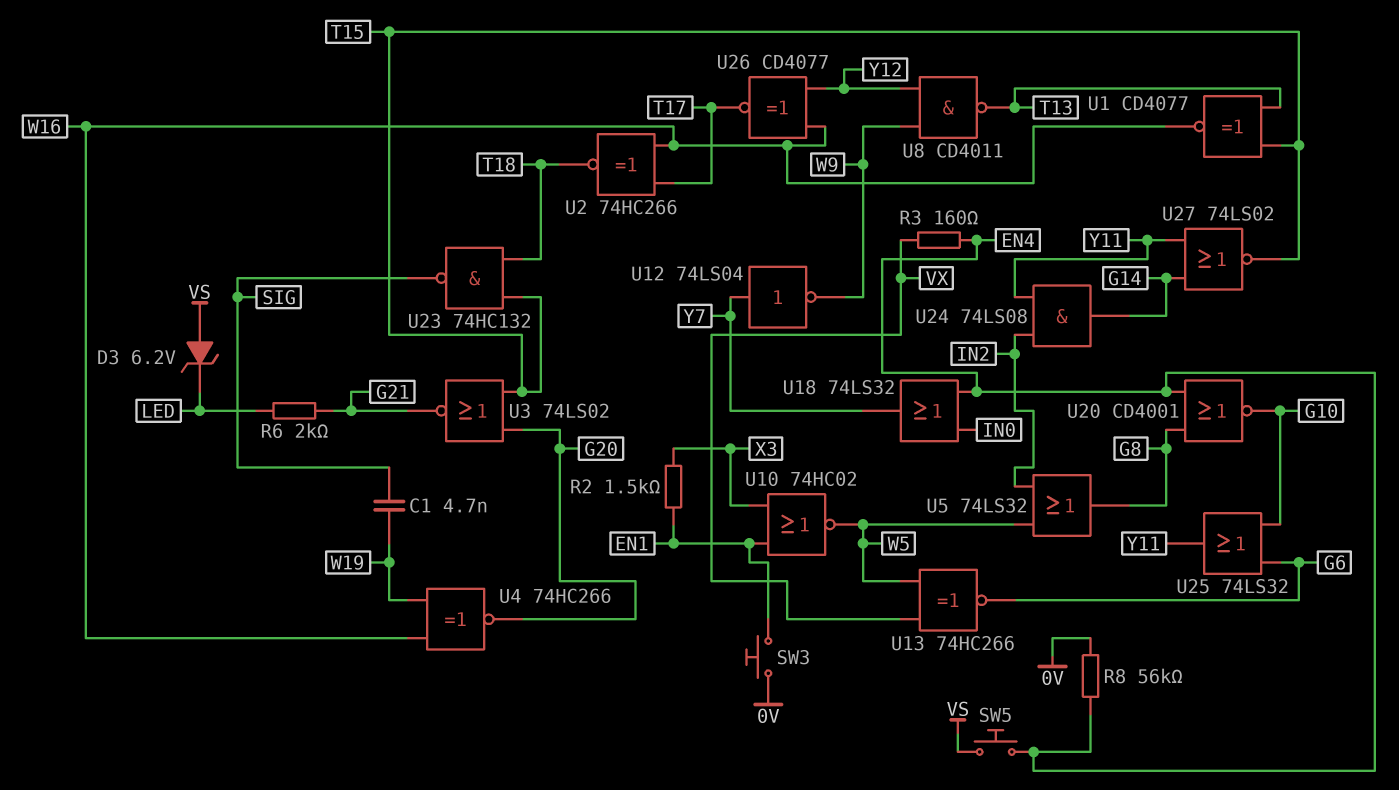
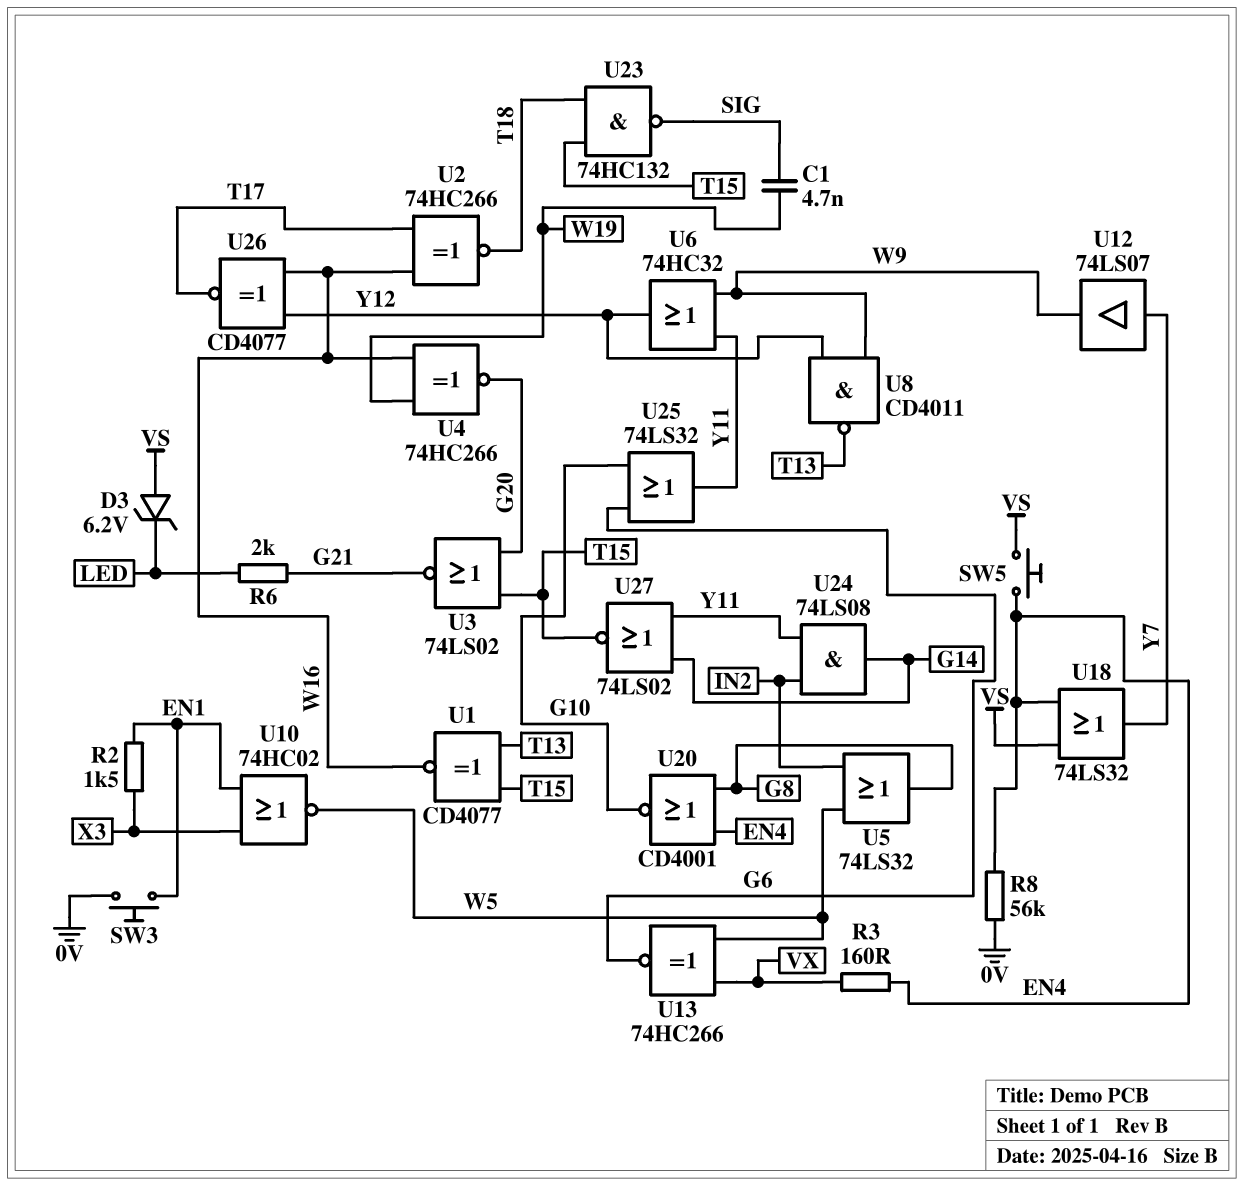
U6: none -> OR 74HC32 (in W9, in Y11, out Y12)
U12: NOT 74LS04 (in Y7, out W9) -> buffer 74LS07 (in Y7, out W9)
U18: OR 74LS32 (in EN4, in IN0, out Y7) -> OR 74LS32 (in EN4, in VS, out Y7)

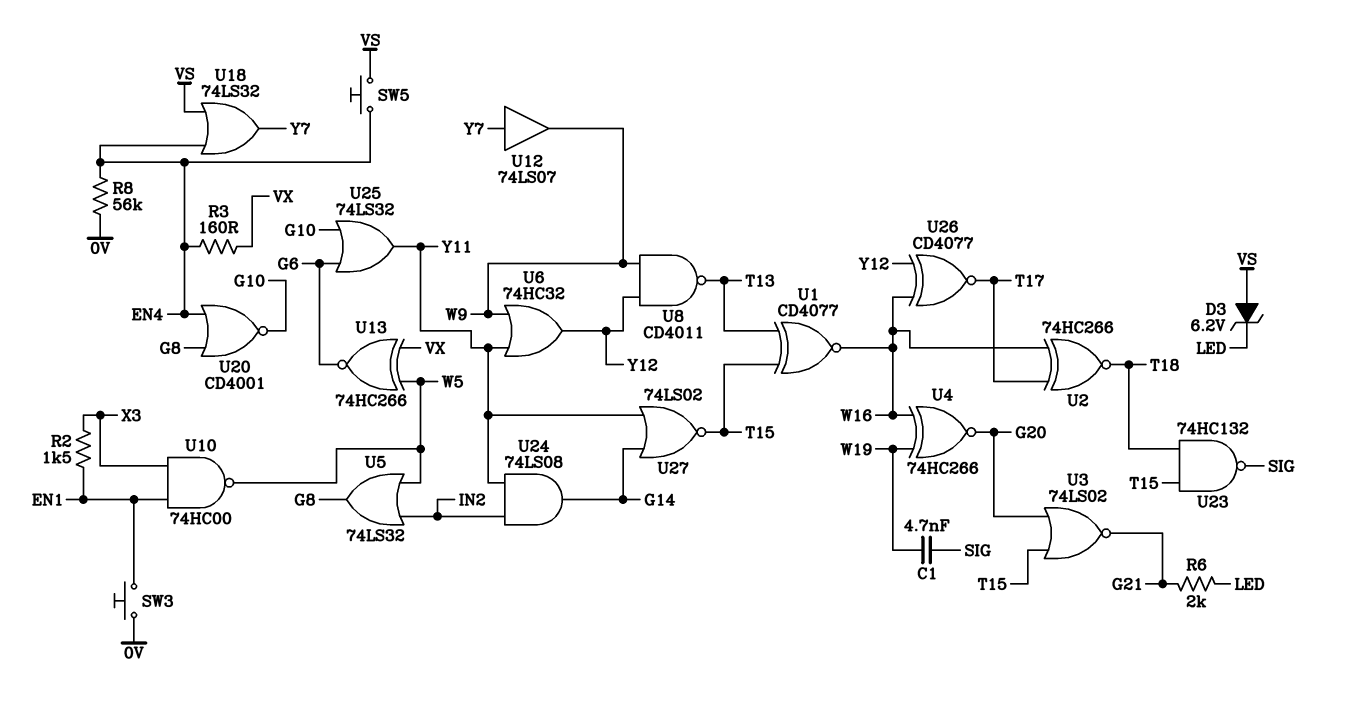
U10: NOR 74HC02 (in EN1, in X3, out W5) -> NAND 74HC00 (in EN1, in X3, out W5)

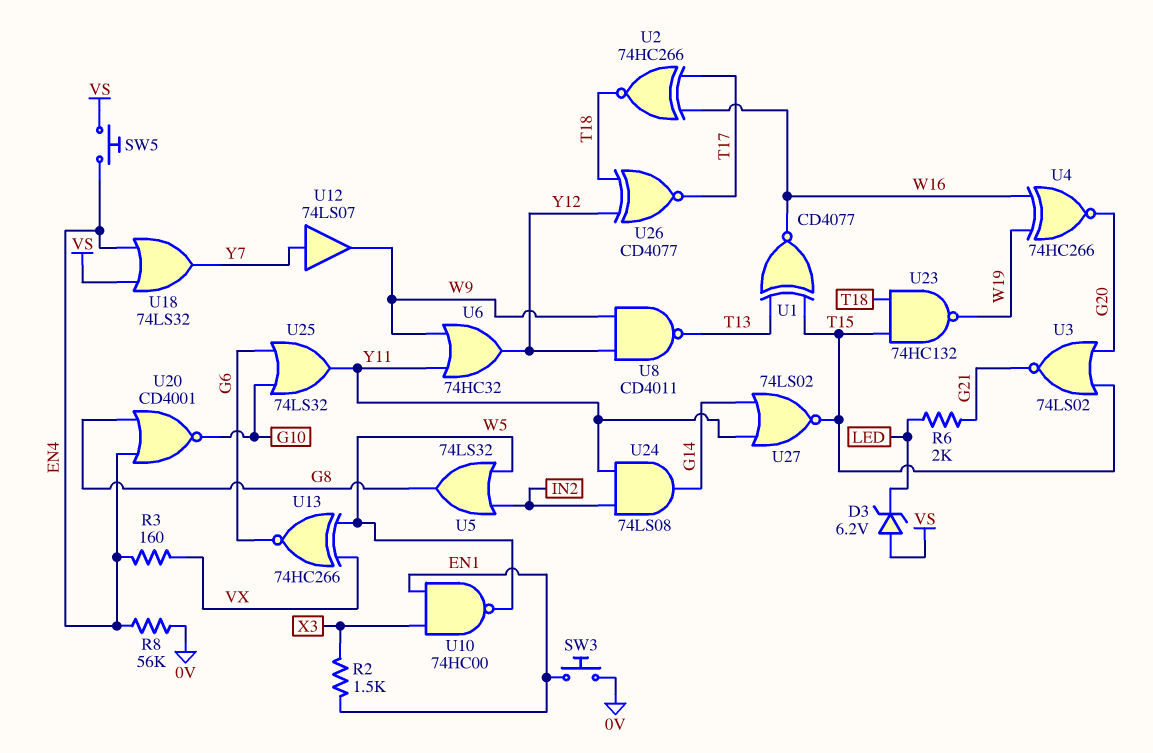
C1: 4.7nF (SIG, W19) -> none
U23: NAND 74HC132 (in T15, in T18, out SIG) -> NAND 74HC132 (in T15, in T18, out W19)
U26: XNOR CD4077 (in W16, in Y12, out T17) -> XNOR CD4077 (in T18, in Y12, out T17)

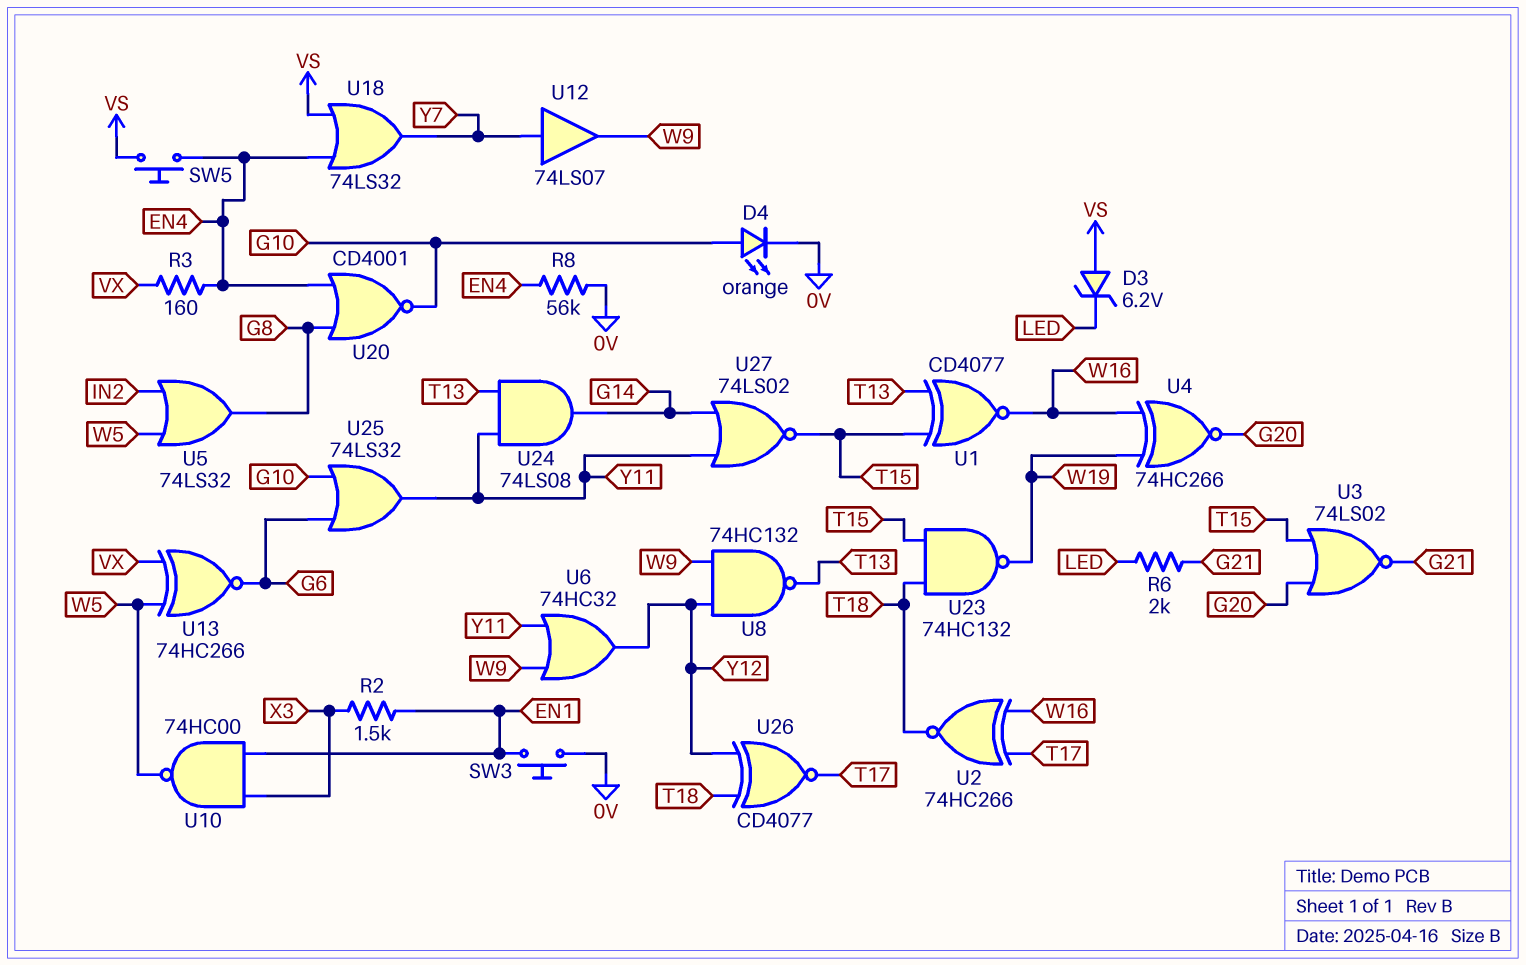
D4: none -> LED orange (A G10, K 0V)
U8: NAND CD4011 (in W9, in Y12, out T13) -> NAND 74HC132 (in W9, in Y12, out T13)
U24: AND 74LS08 (in IN2, in Y11, out G14) -> AND 74LS08 (in T13, in Y11, out G14)

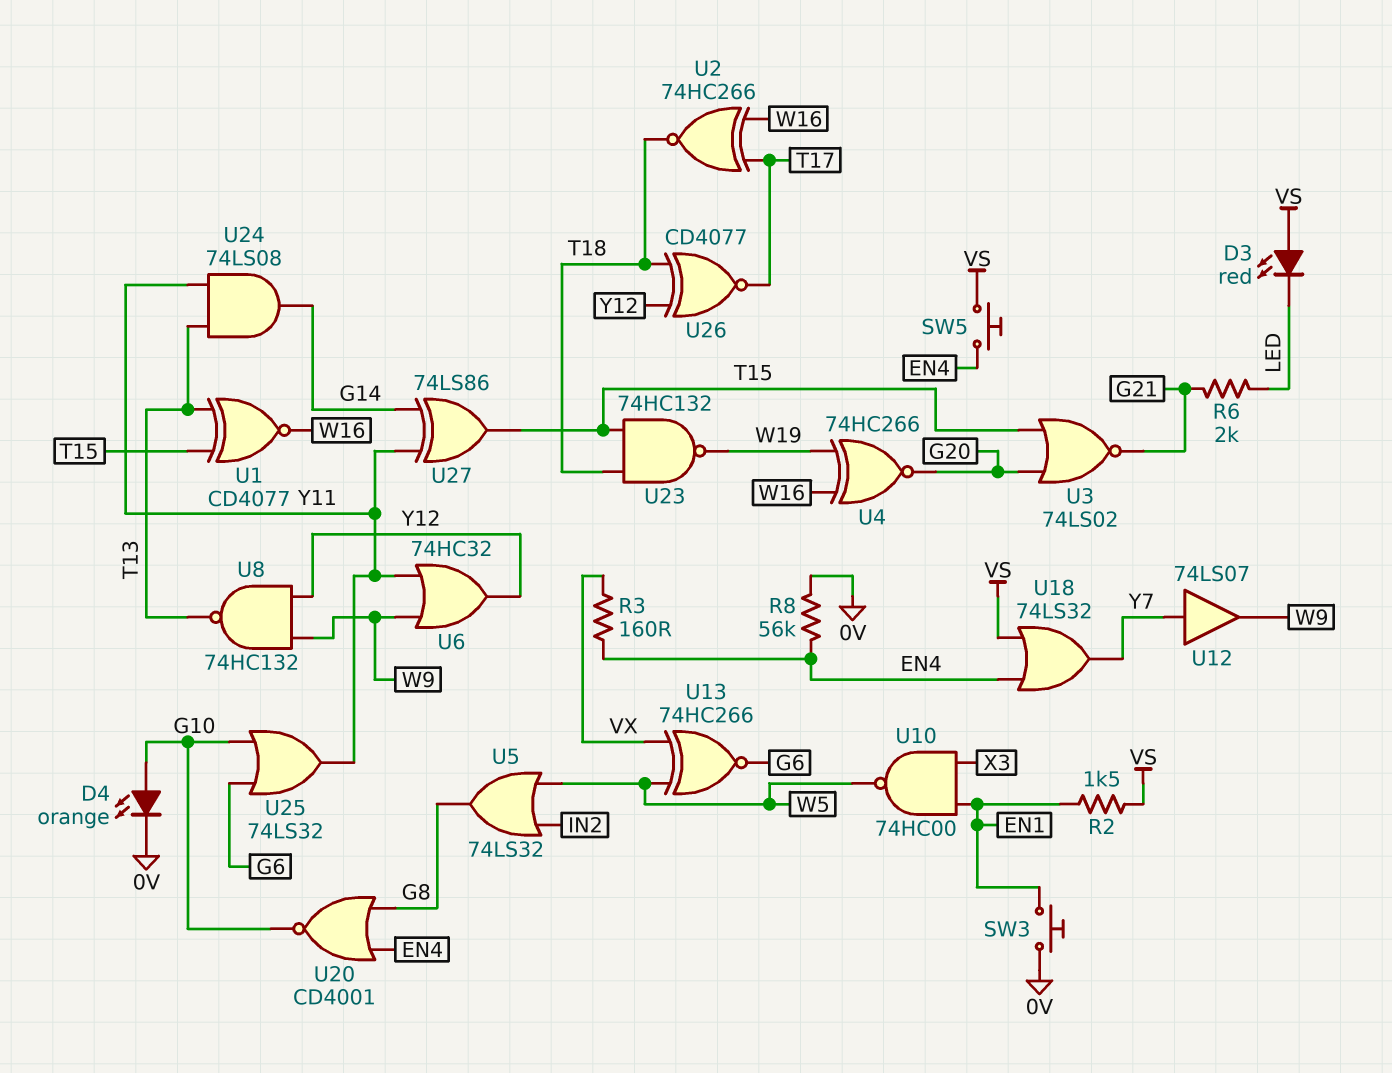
D3: zener 6.2V (A VS, K LED) -> LED red (A VS, K LED)
R2: 1.5k (EN1, X3) -> 1.5k (EN1, VS)
U27: NOR 74LS02 (in G14, in Y11, out T15) -> XOR 74LS86 (in G14, in Y11, out T15)

